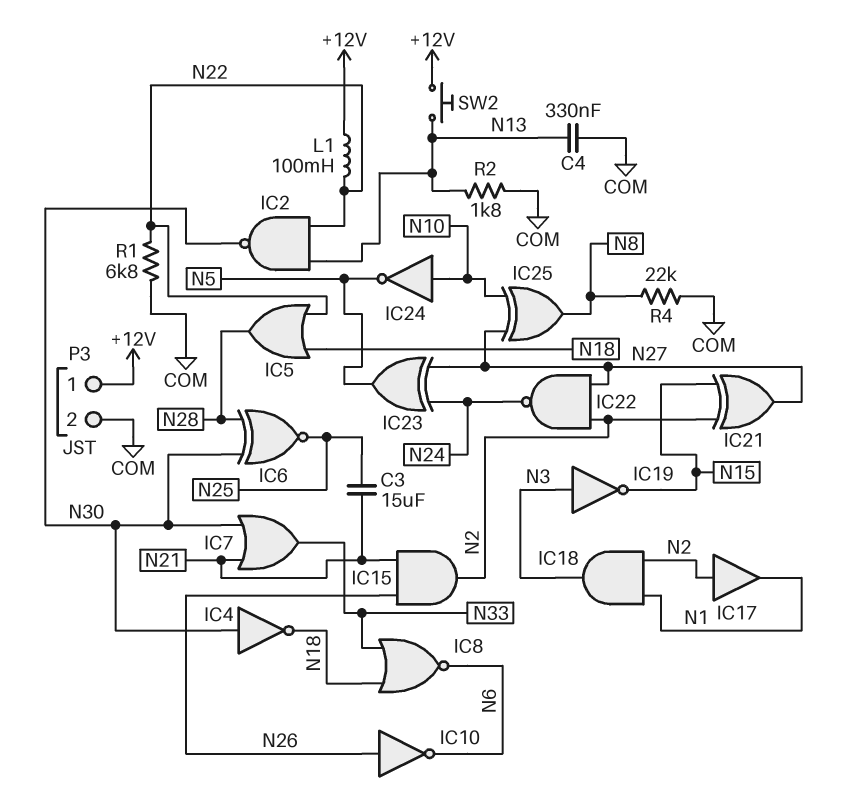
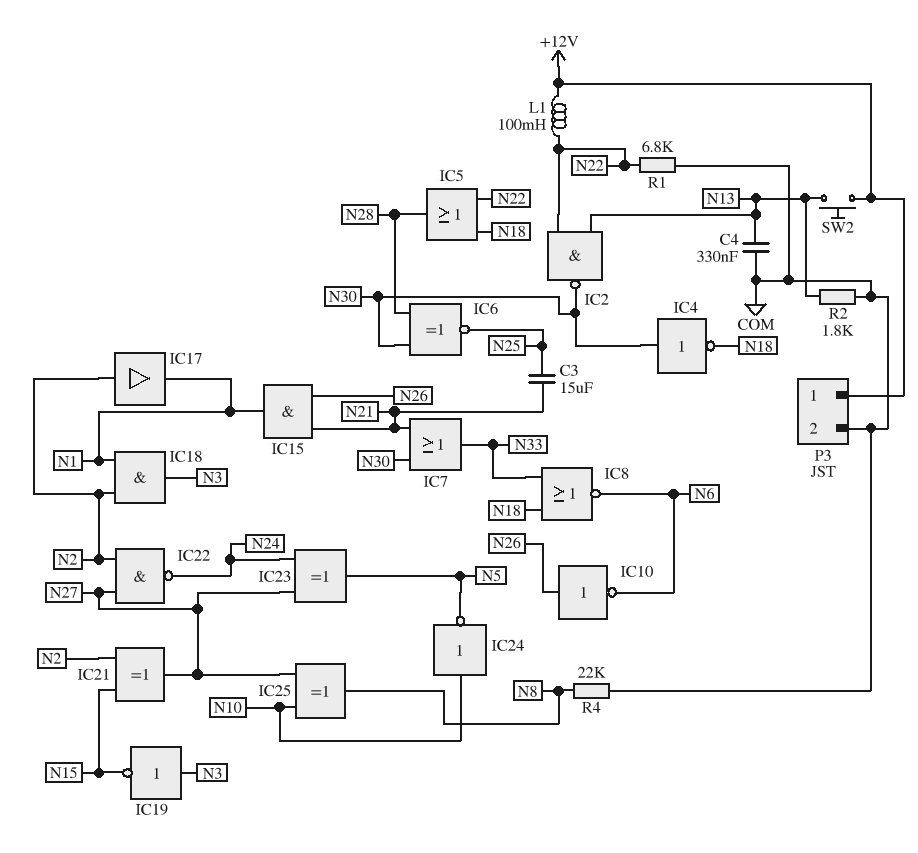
IC15: AND (in N21, in N26, out N2) -> AND (in N21, in N26, out N1)

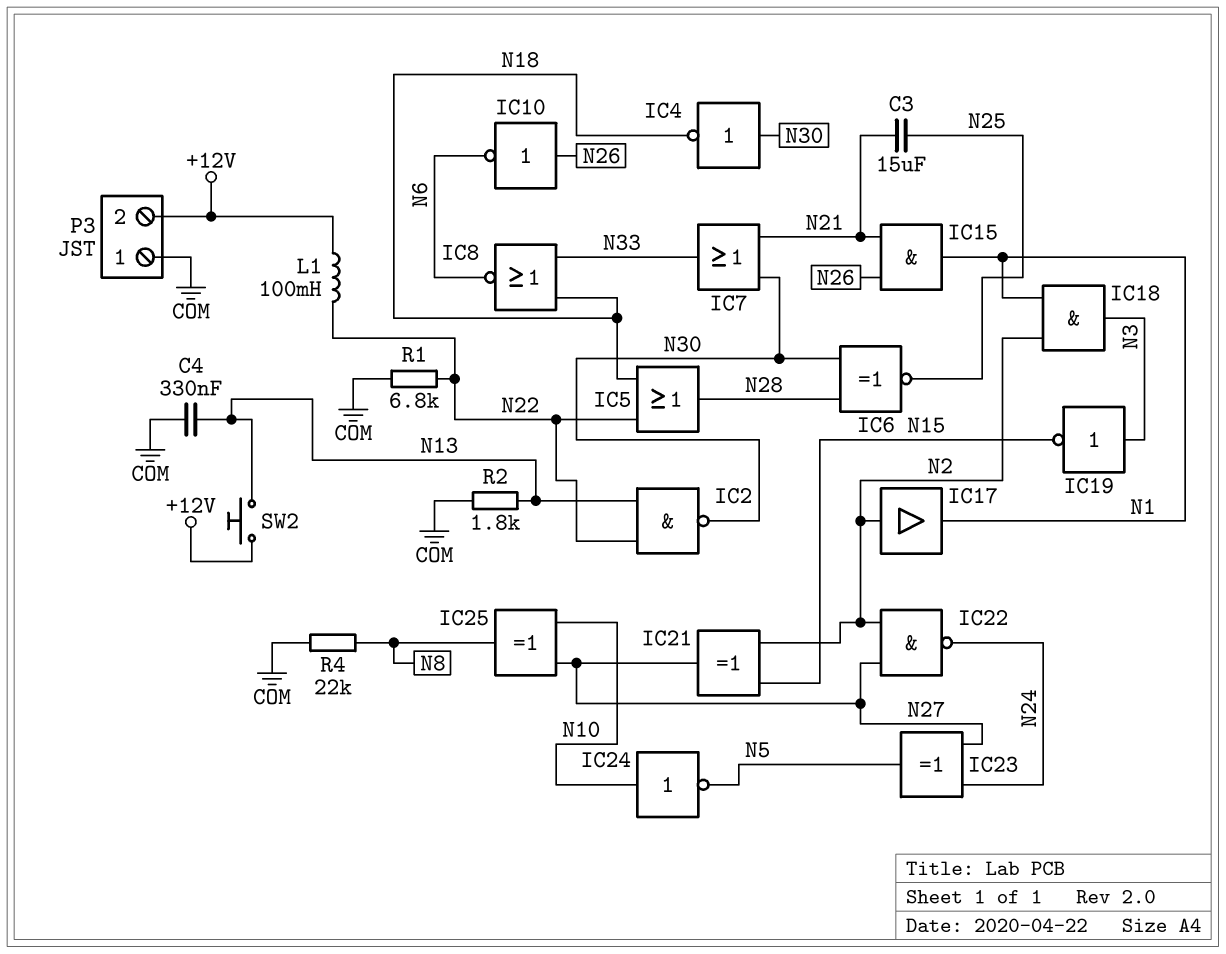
P3 pin 1: +12V -> COM
P3 pin 2: COM -> +12V

